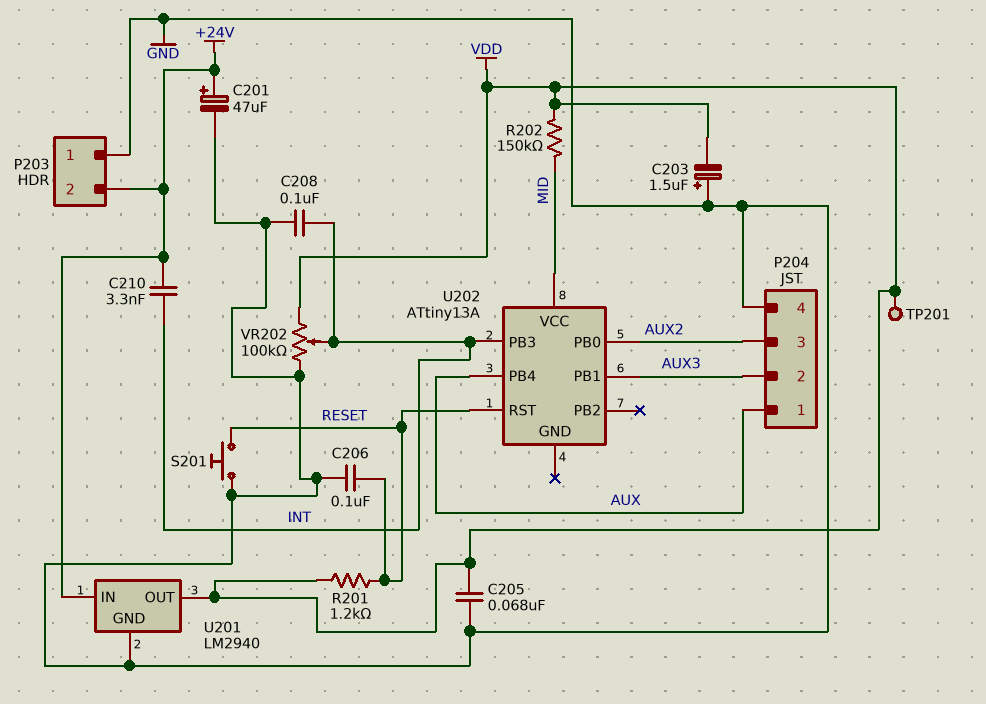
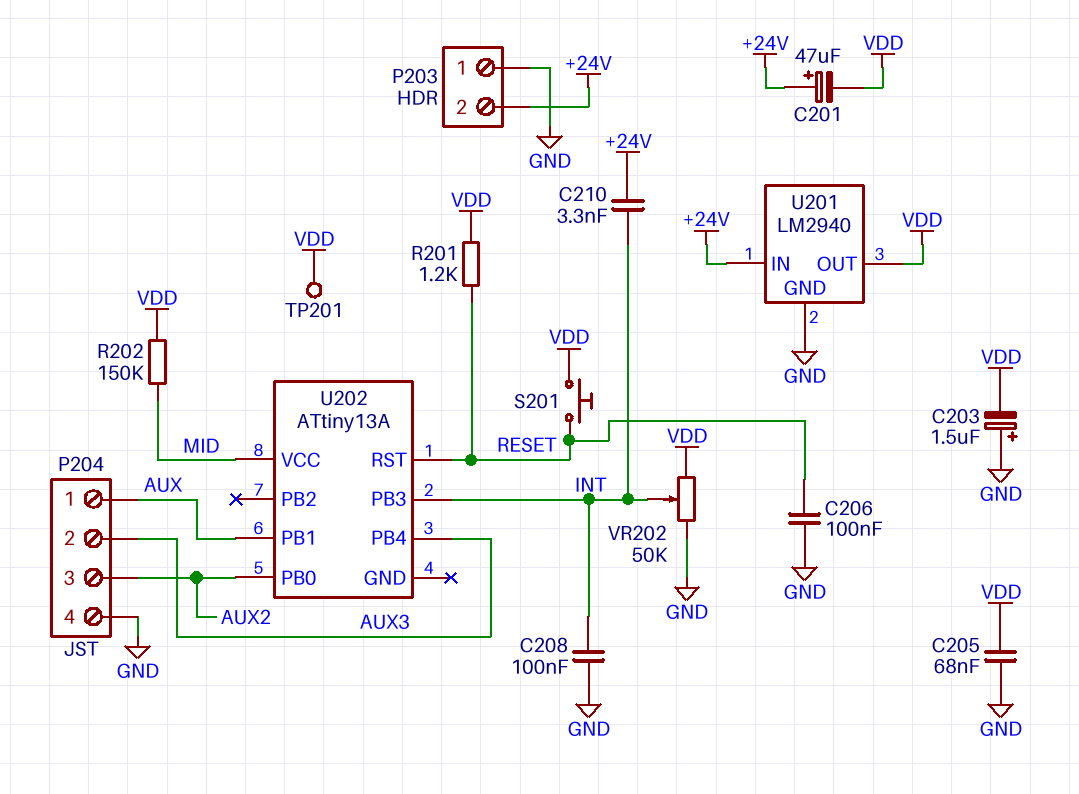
C201: 47uF (plus +24V, minus GND) -> 47uF (plus +24V, minus VDD)
S201: button (GND, RESET) -> button (RESET, VDD)
U202 pin PB1: AUX3 -> AUX
U202 pin PB4: AUX -> AUX3
VR202: 100k (GND, VDD, wiper INT) -> 50k (GND, VDD, wiper INT)

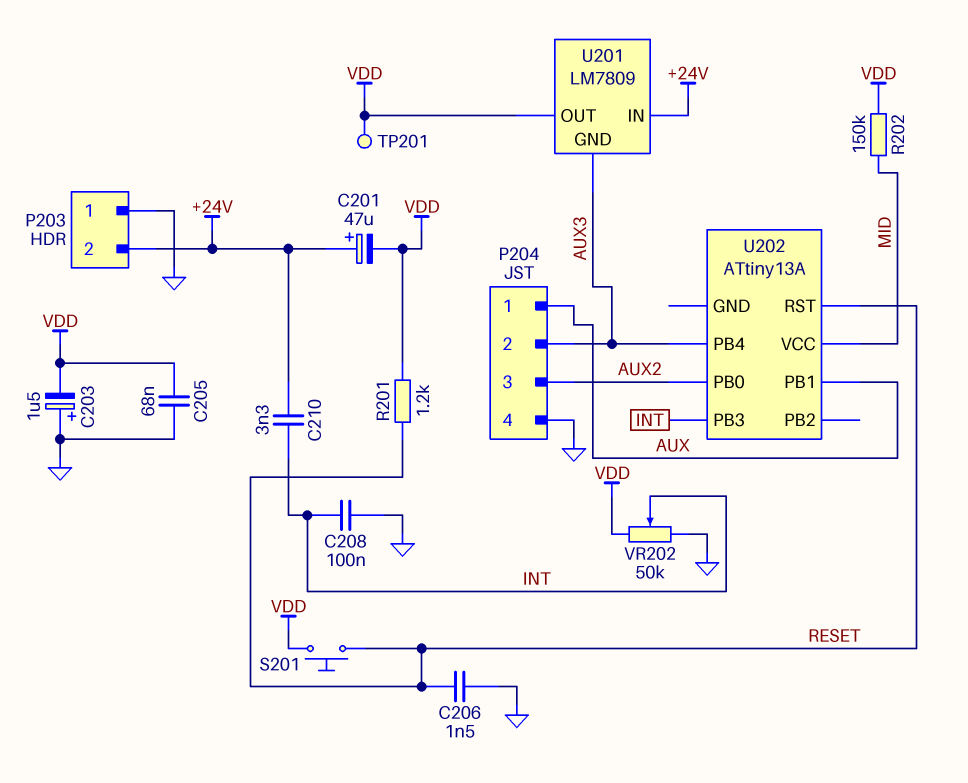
C206: 100nF (GND, RESET) -> 1.5nF (GND, RESET)
U201: LM2940 -> LM7809
U201 pin GND: GND -> AUX3

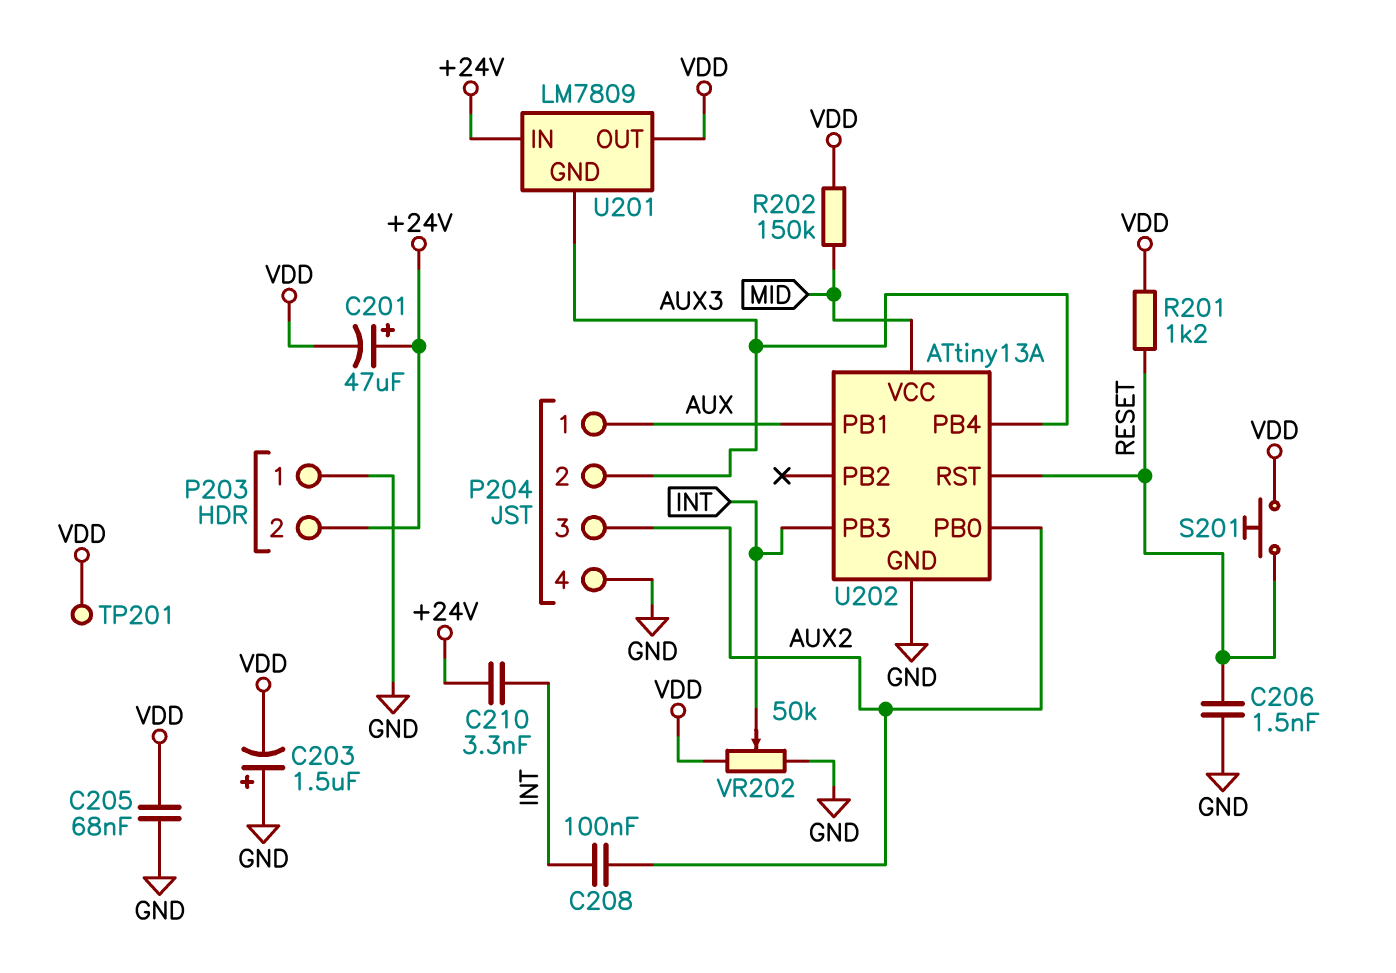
C208: 100nF (GND, INT) -> 100nF (AUX2, INT)
U202 pin GND: none -> GND

